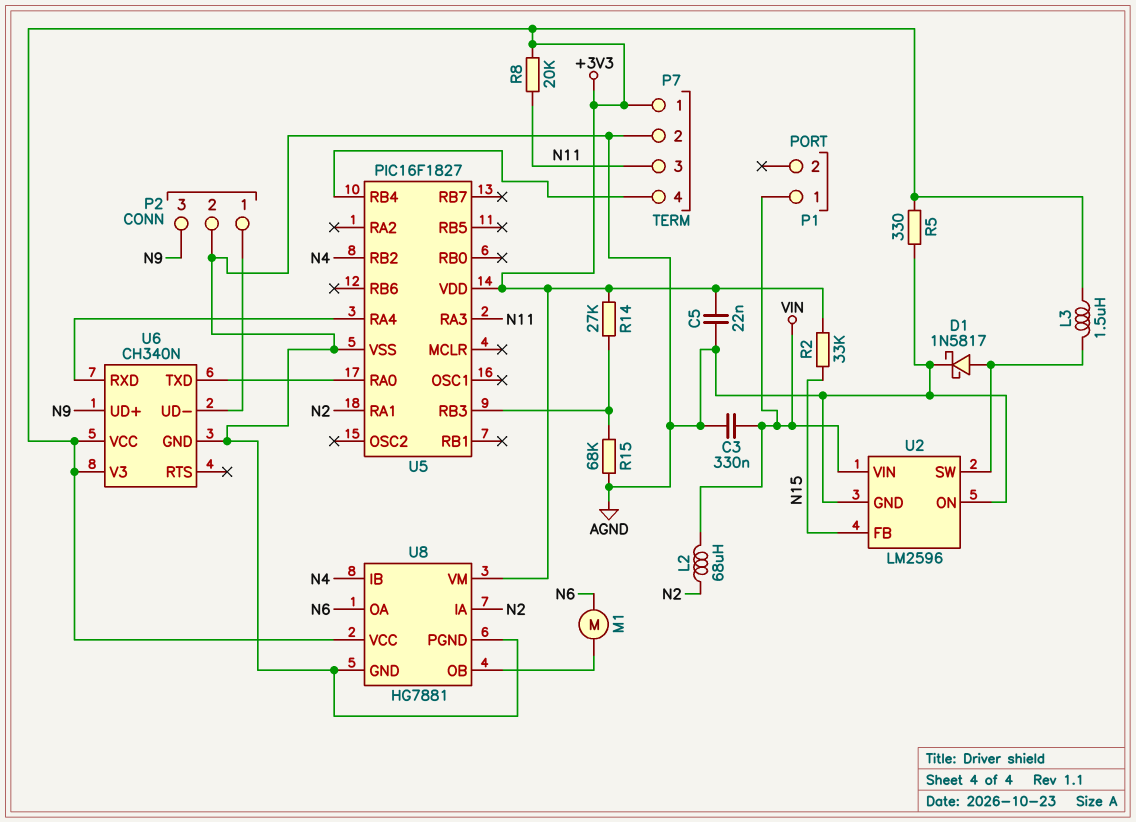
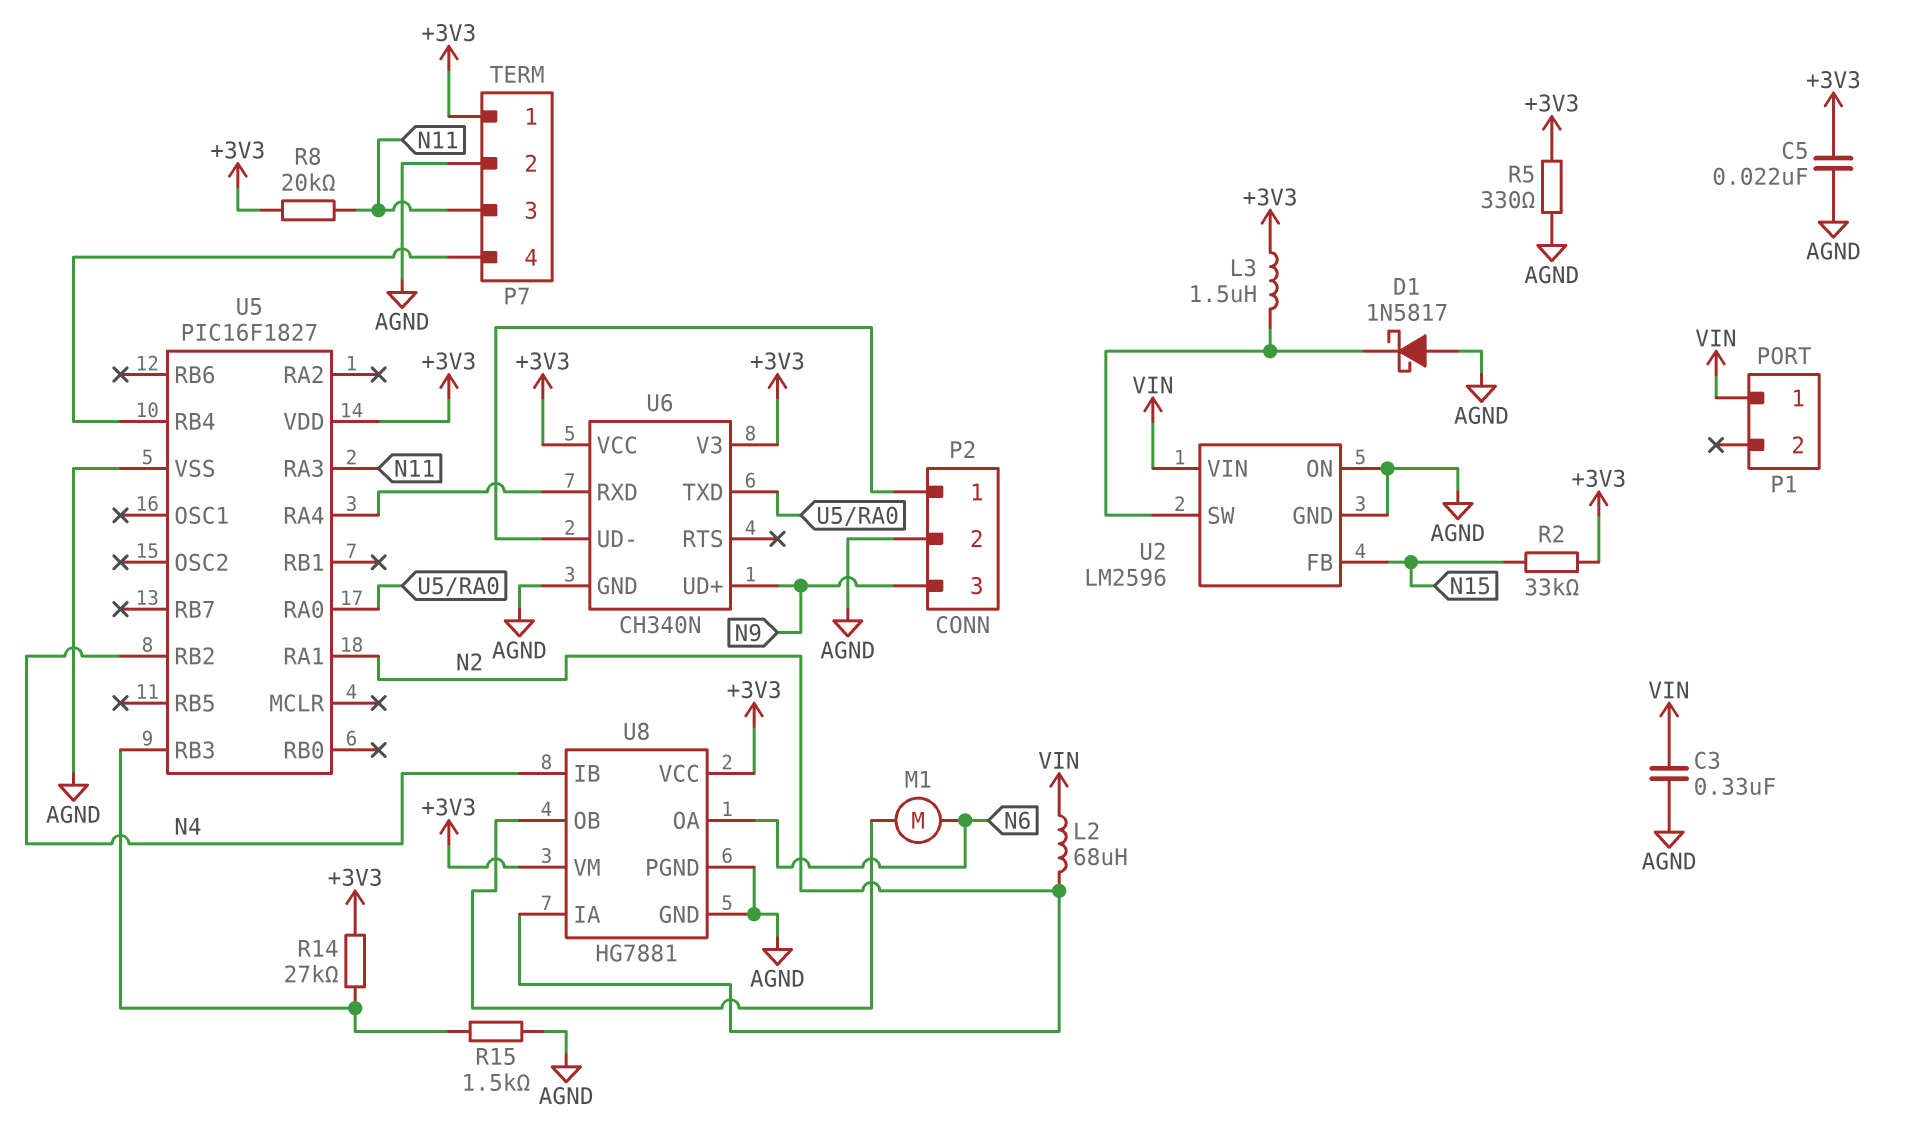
D1: schottky 1N5817 (A U2/SW, K AGND) -> schottky 1N5817 (A AGND, K U2/SW)
R15: 68k (AGND, U5/RB3) -> 1.5k (AGND, U5/RB3)

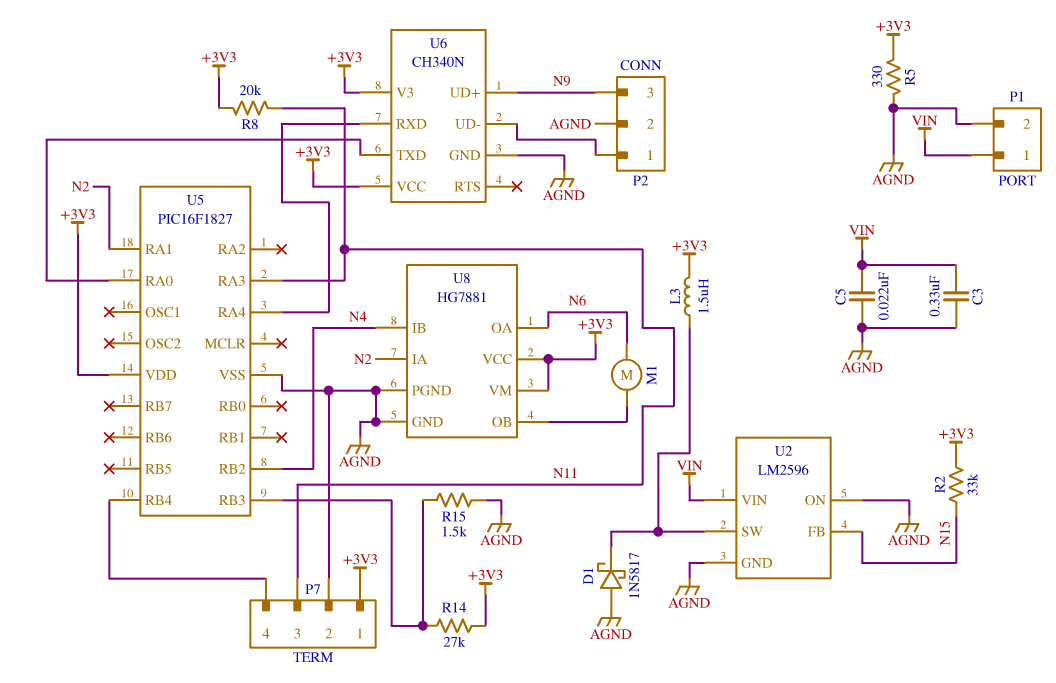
C5: 22nF (+3V3, AGND) -> 22nF (AGND, VIN)
L2: 68uH (N2, VIN) -> none
P1 pin 2: none -> AGND

